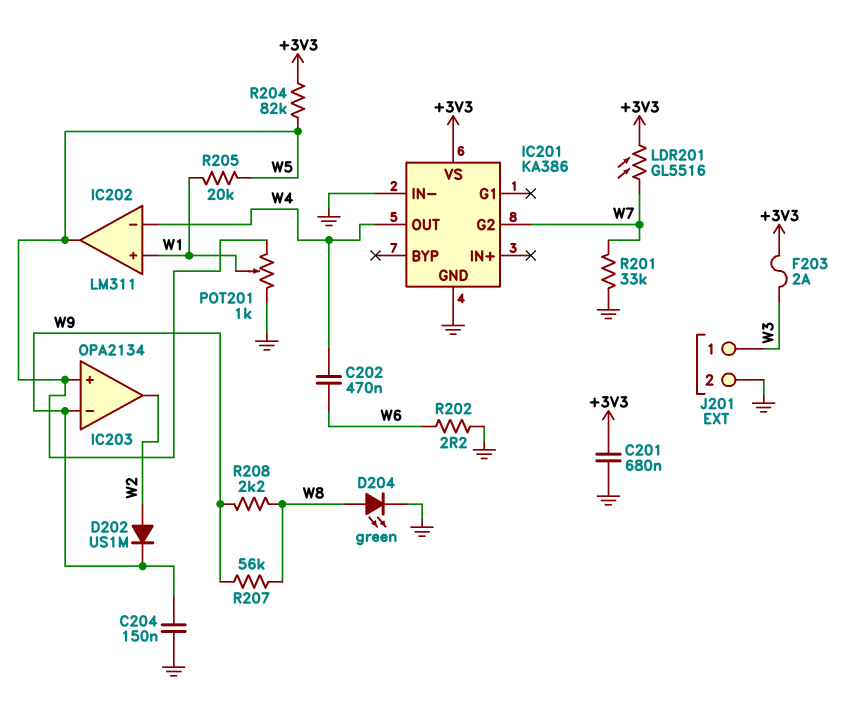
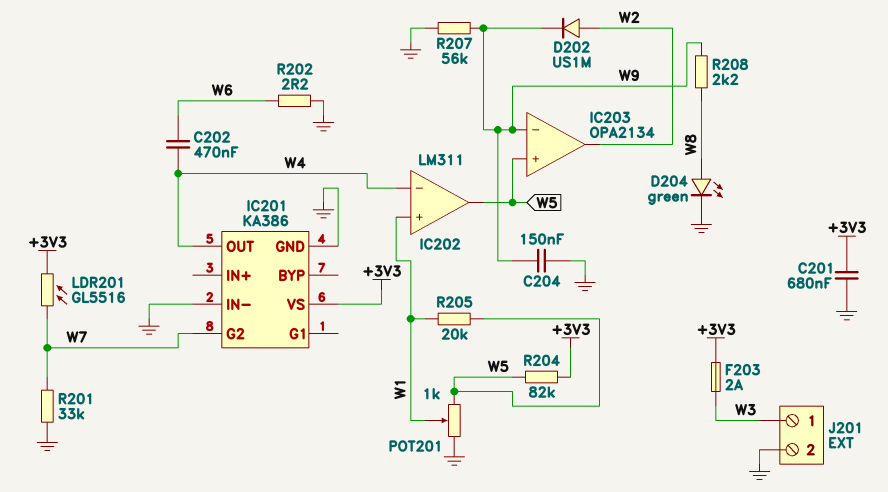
R207: 56k (W8, W9) -> 56k (GND, W9)

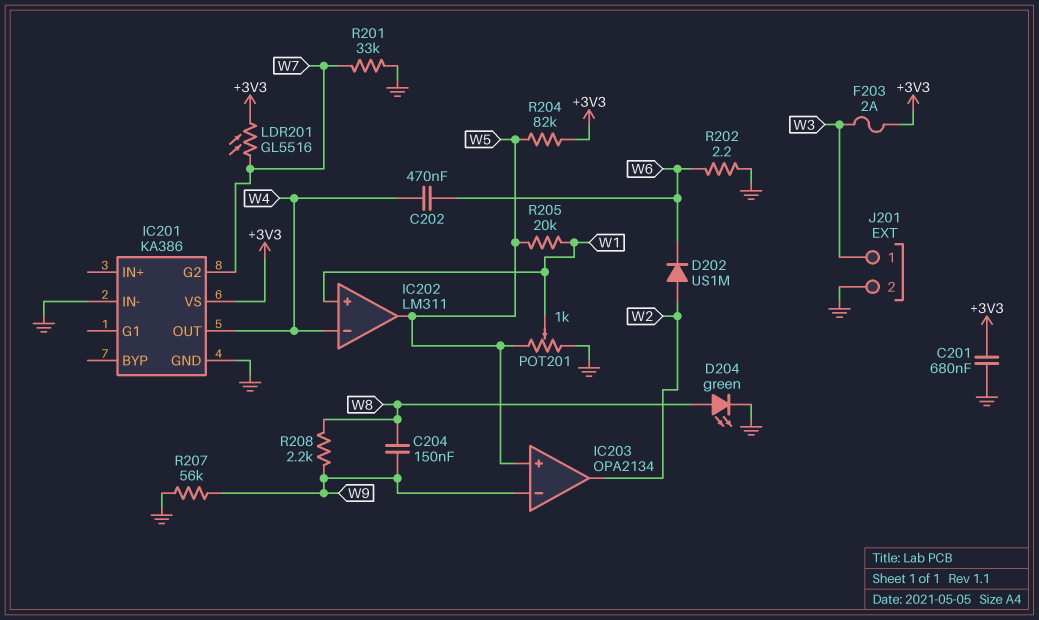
C204: 150nF (GND, W9) -> 150nF (W8, W9)
D202: diode US1M (A W2, K W9) -> diode US1M (A W2, K W6)

